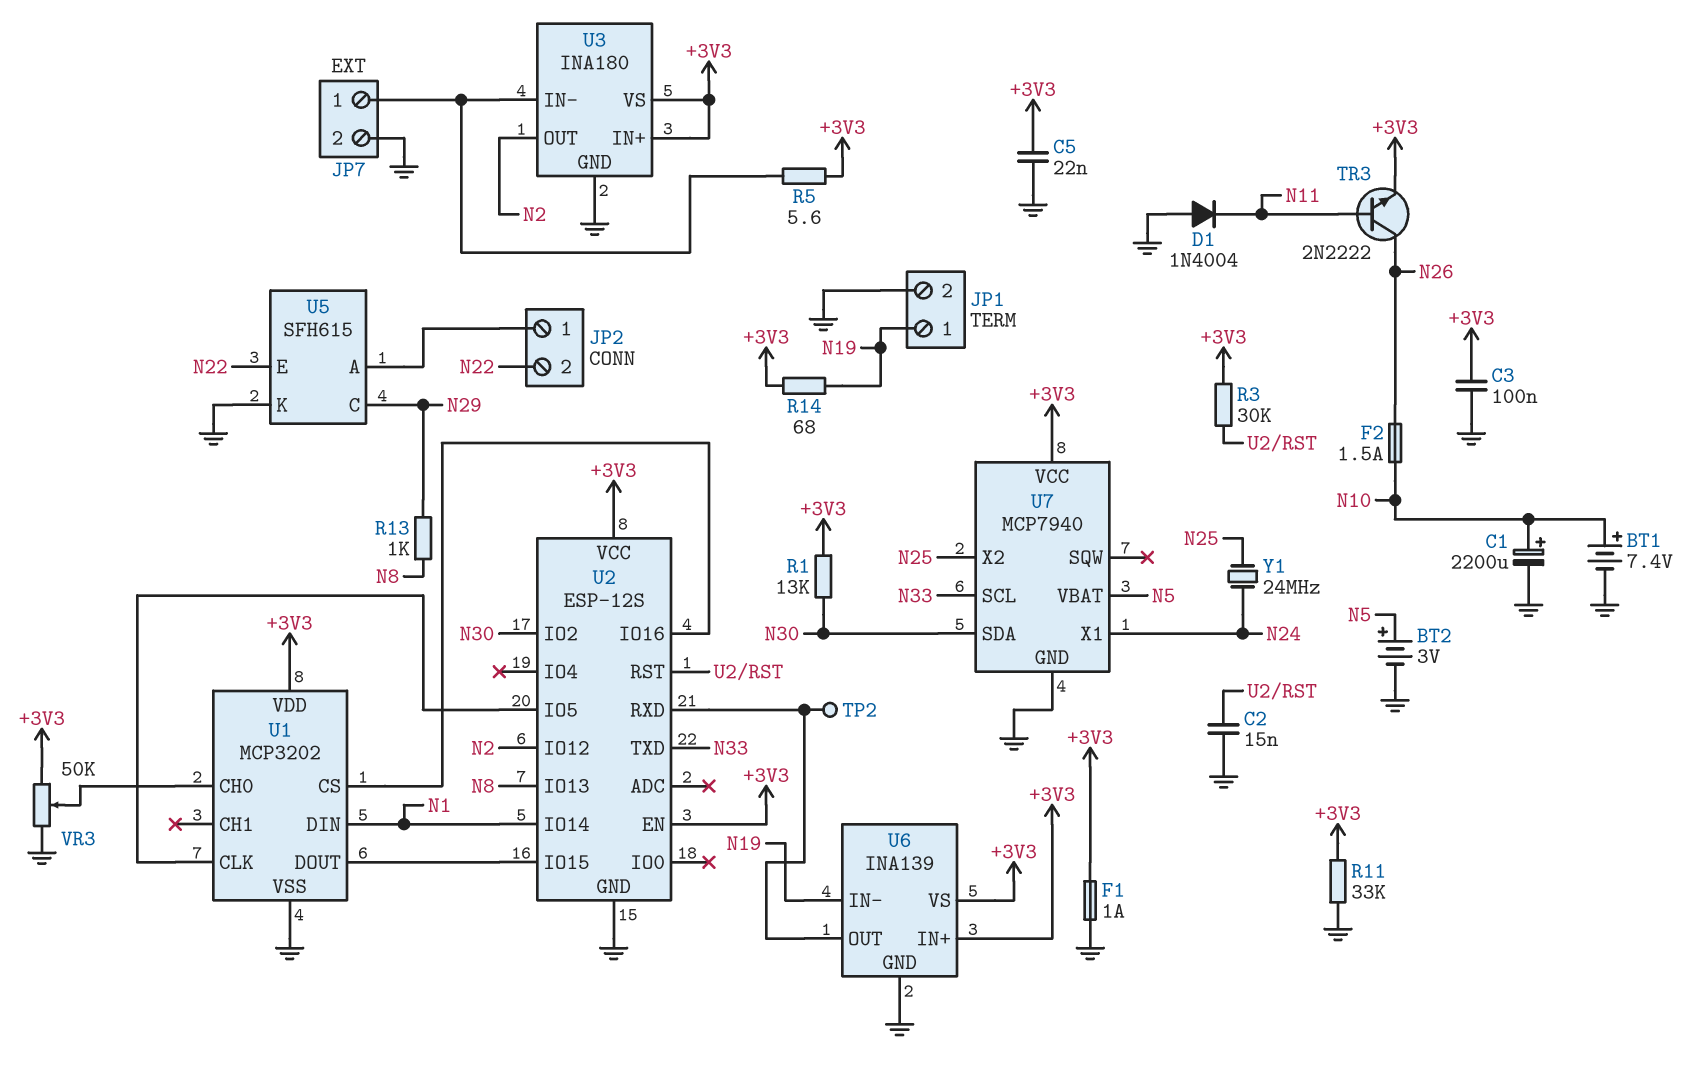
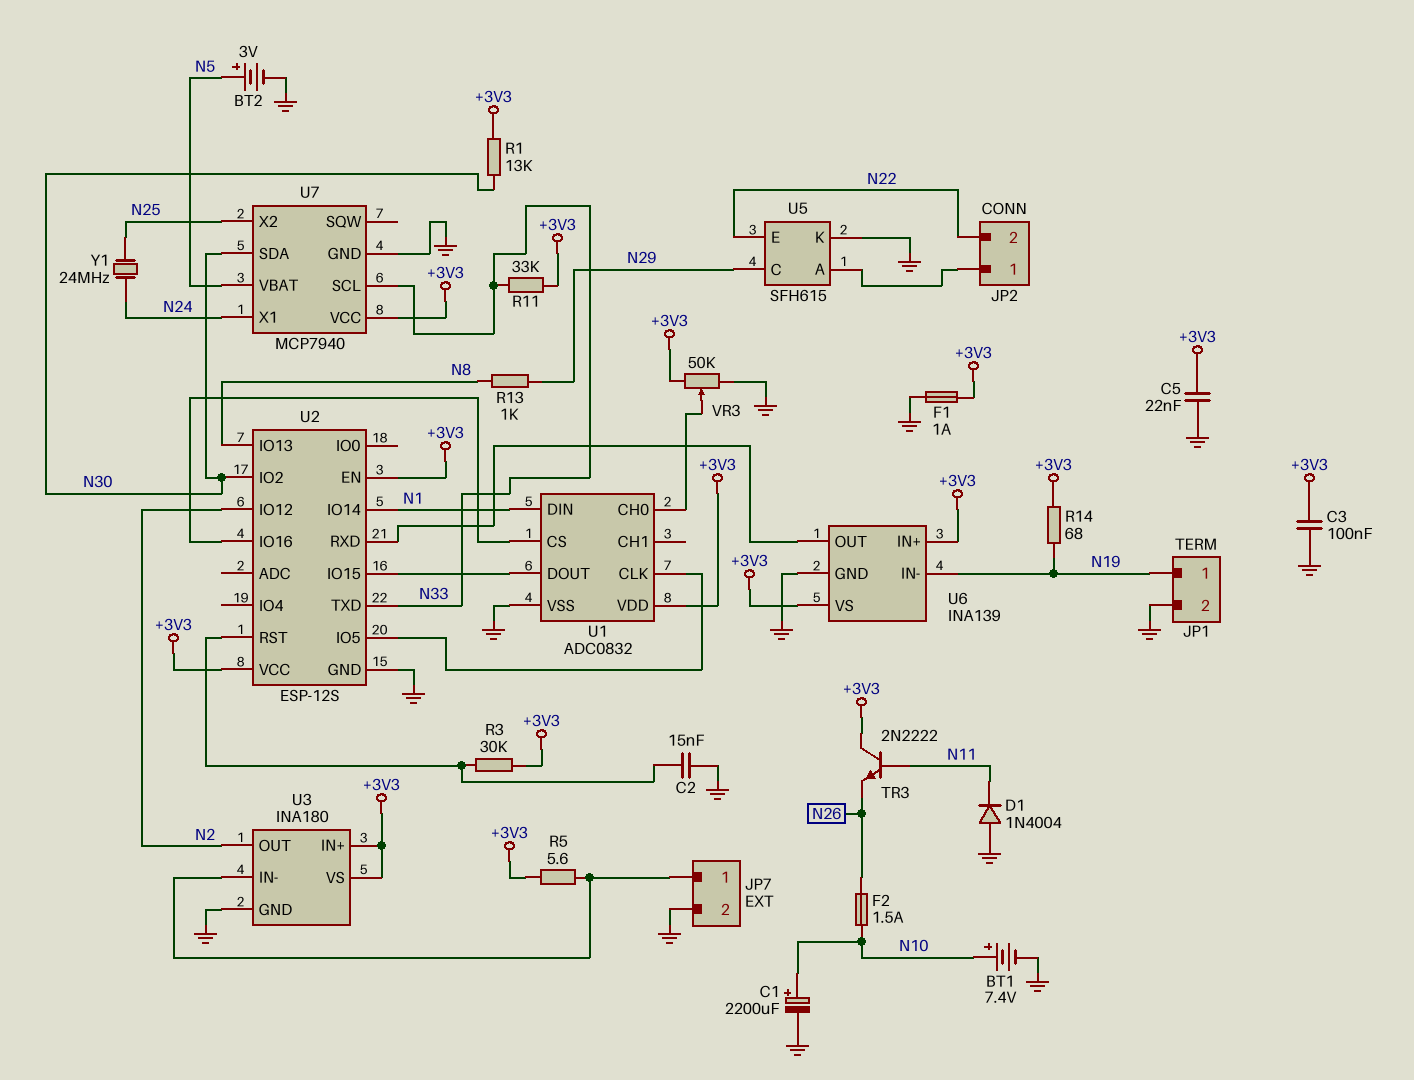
R11: 33k (+3V3, GND) -> 33k (+3V3, N33)
TP2: test point (U2/RXD) -> none
TR3: NPN 2N2222 (B N11, C N26, E +3V3) -> NPN 2N2222 (B N11, C +3V3, E N26)
U1: MCP3202 -> ADC0832

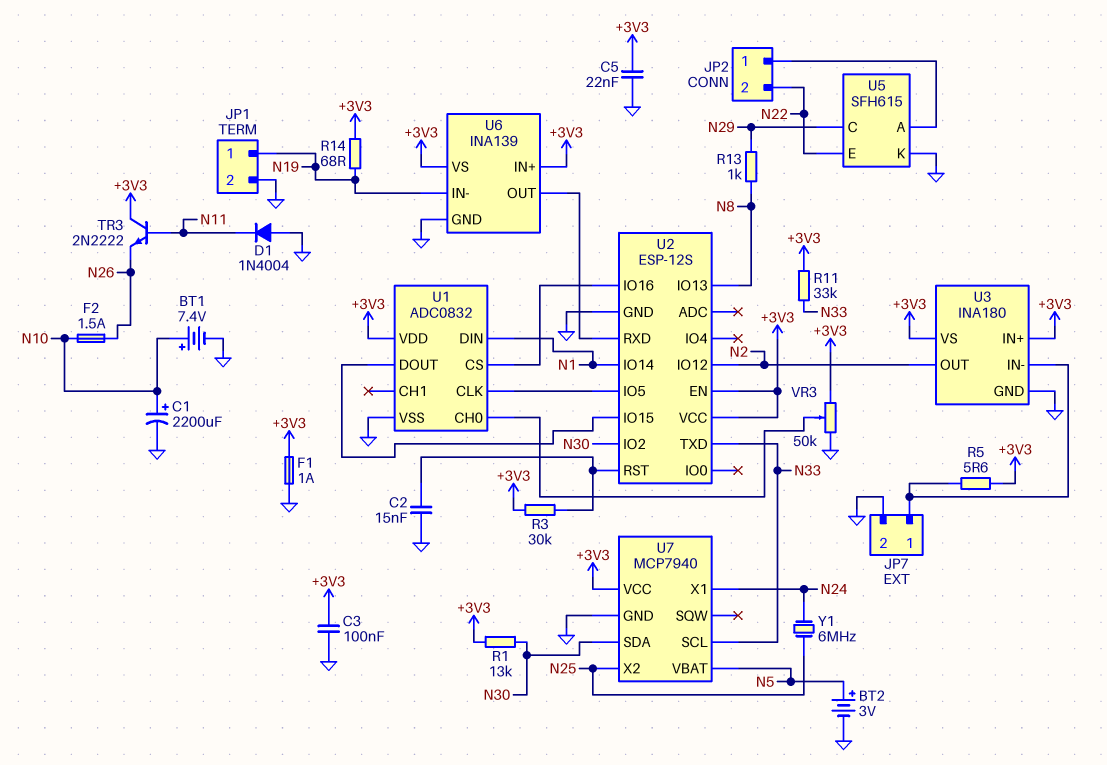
Y1: 24MHz (N24, N25) -> 6MHz (N24, N25)

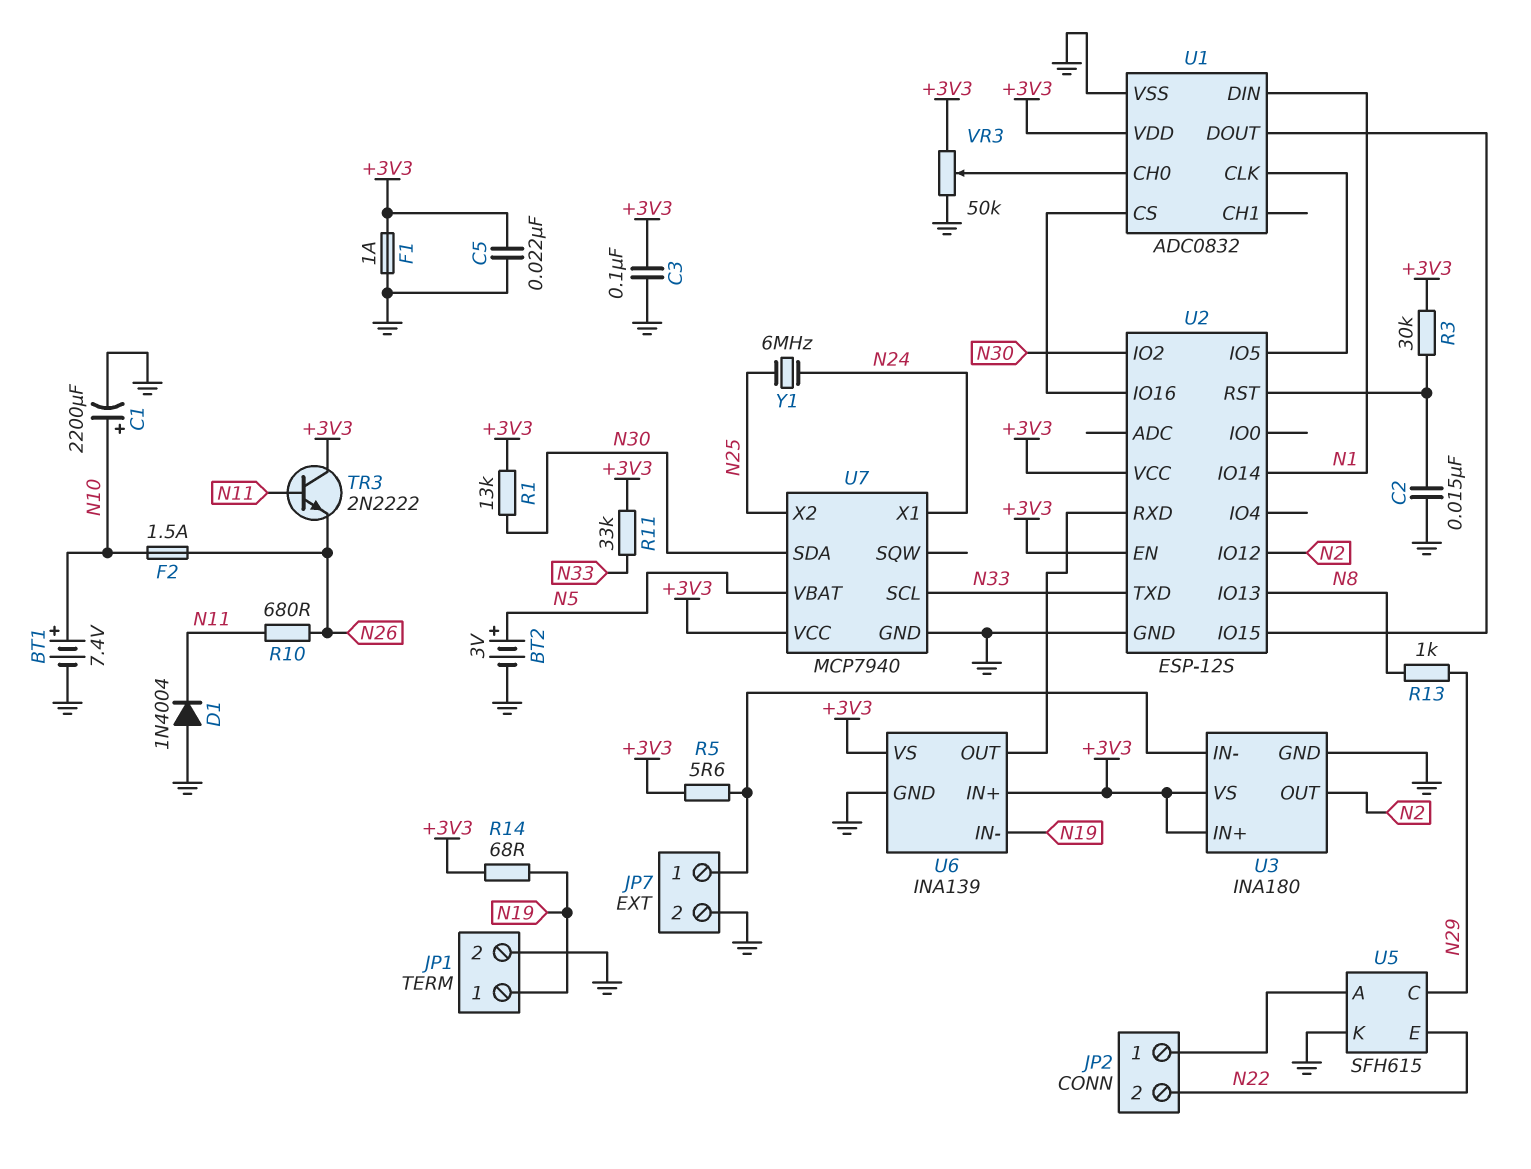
R10: none -> 680 (N11, N26)

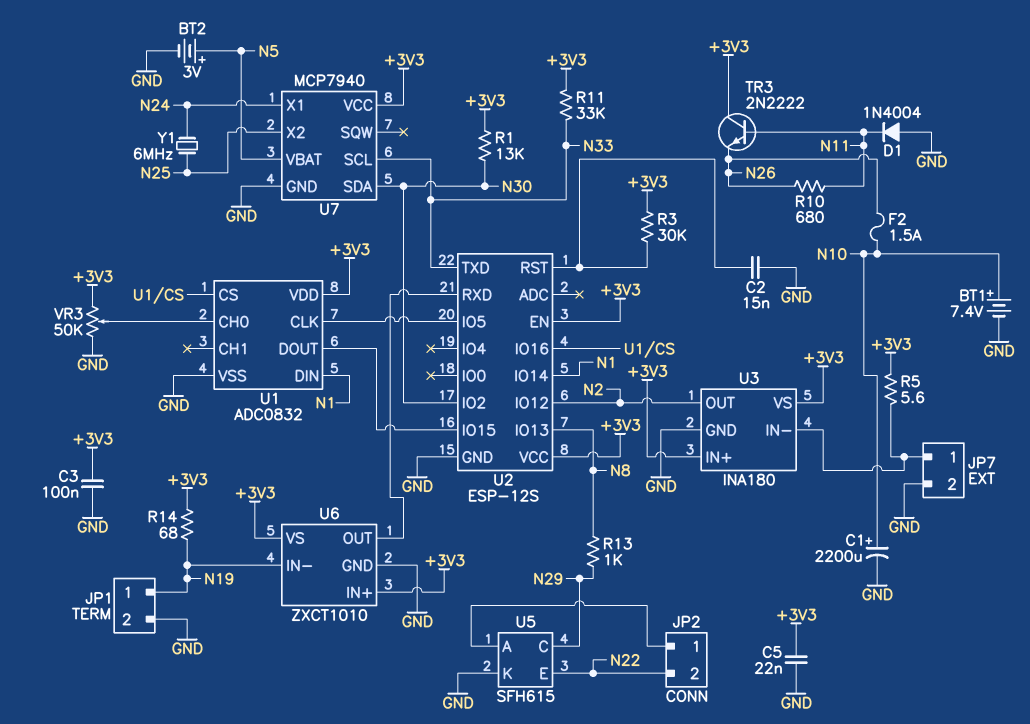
F1: 1A (+3V3, GND) -> none
U6: INA139 -> ZXCT1010

